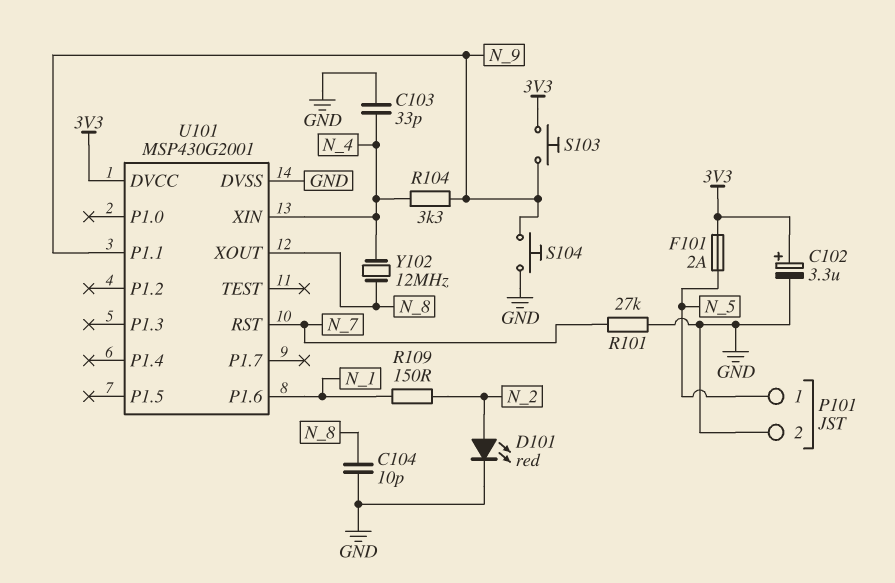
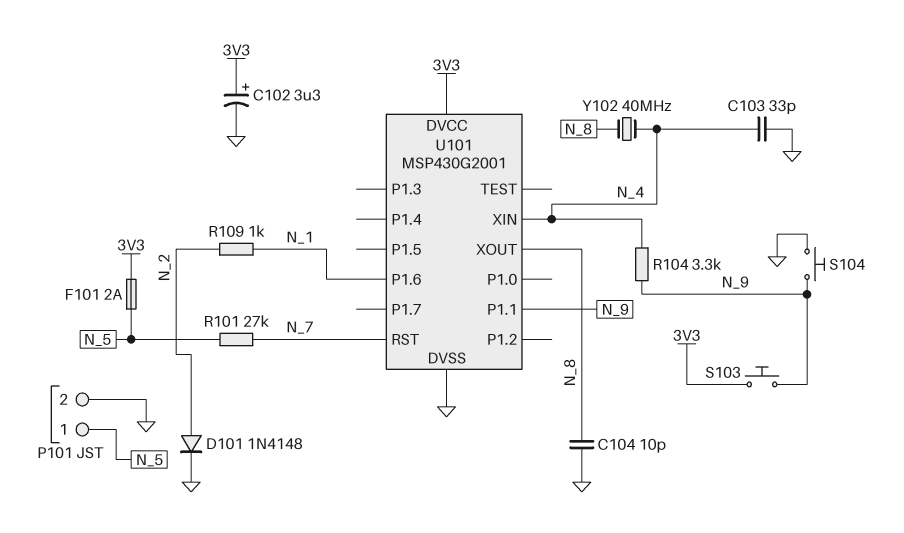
D101: LED red (A N_2, K GND) -> diode 1N4148 (A N_2, K GND)
R101: 27k (GND, N_7) -> 27k (N_5, N_7)
R109: 150 (N_1, N_2) -> 1k (N_1, N_2)
Y102: 12MHz (N_4, N_8) -> 40MHz (N_4, N_8)

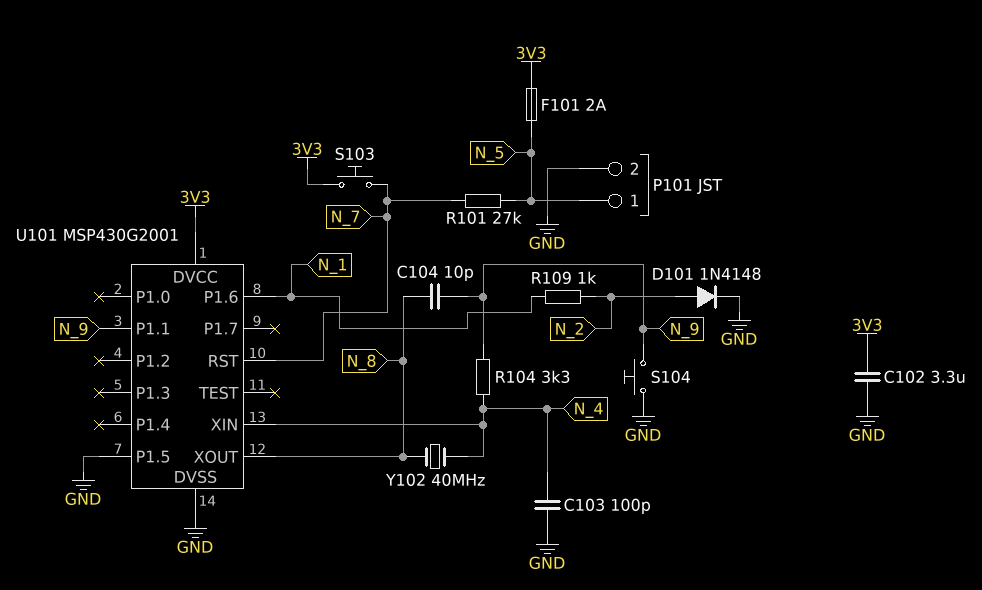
C102: 3.3uF (plus 3V3, minus GND) -> 3.3uF (3V3, GND)
C103: 33pF (GND, N_4) -> 100pF (GND, N_4)
C104: 10pF (GND, N_8) -> 10pF (N_8, N_9)
S103: button (3V3, N_9) -> button (3V3, N_7)
U101 pin P1.5: none -> GND

